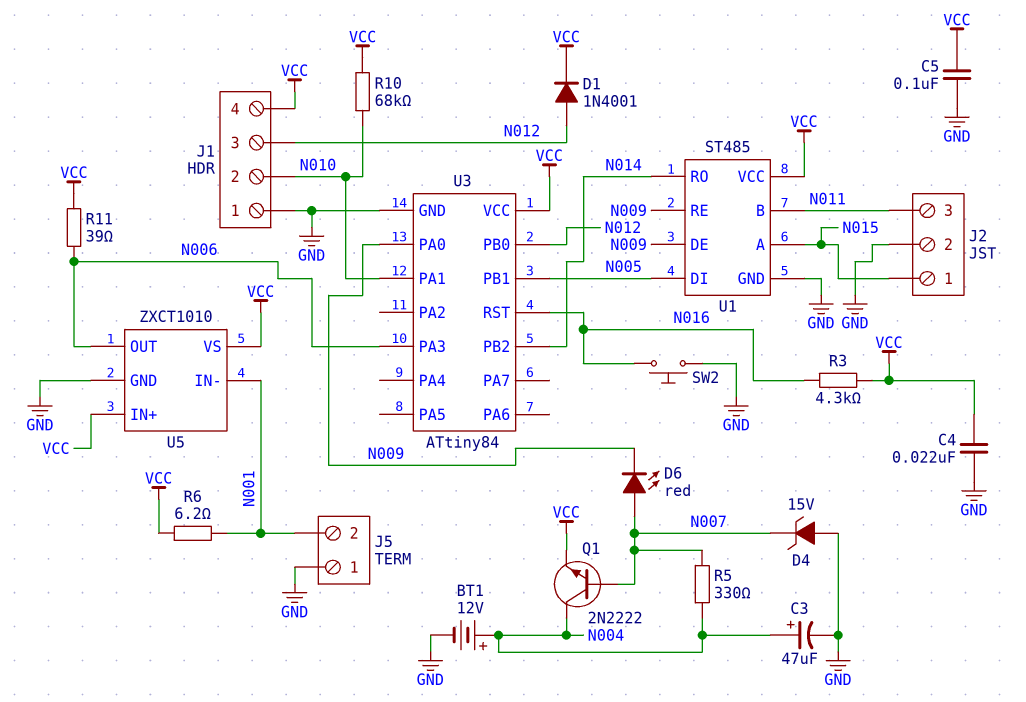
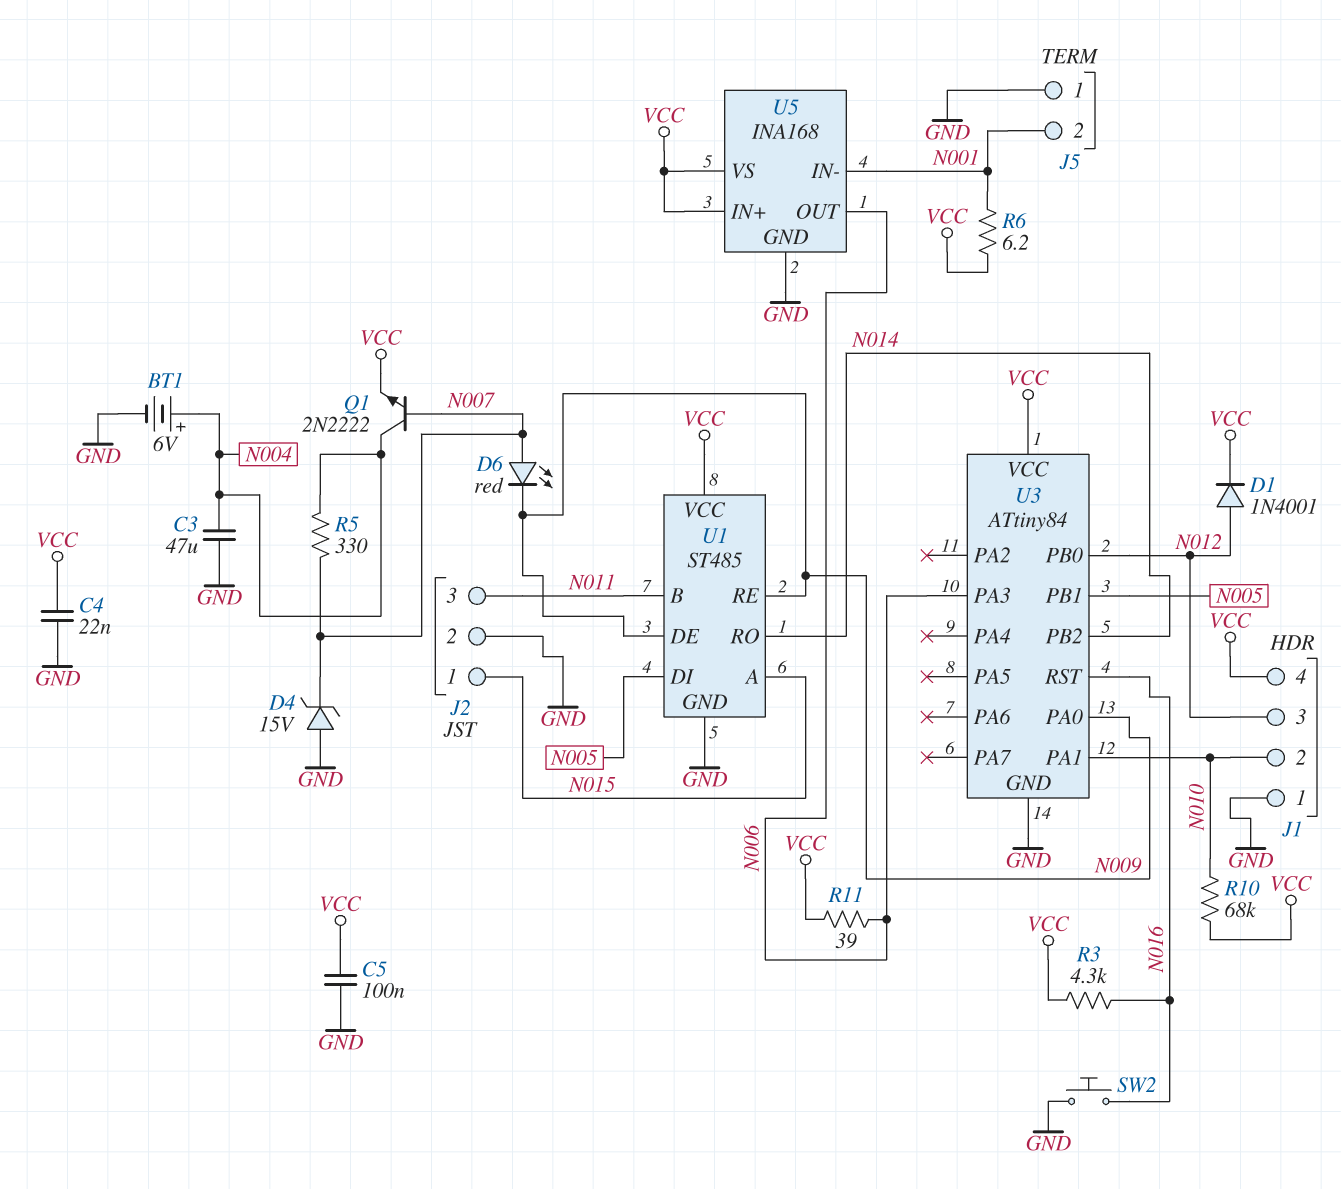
BT1: 12V (plus N004, minus GND) -> 6V (plus N004, minus GND)
C3: 47uF (plus N004, minus GND) -> 47uF (GND, N004)
U5: ZXCT1010 -> INA168

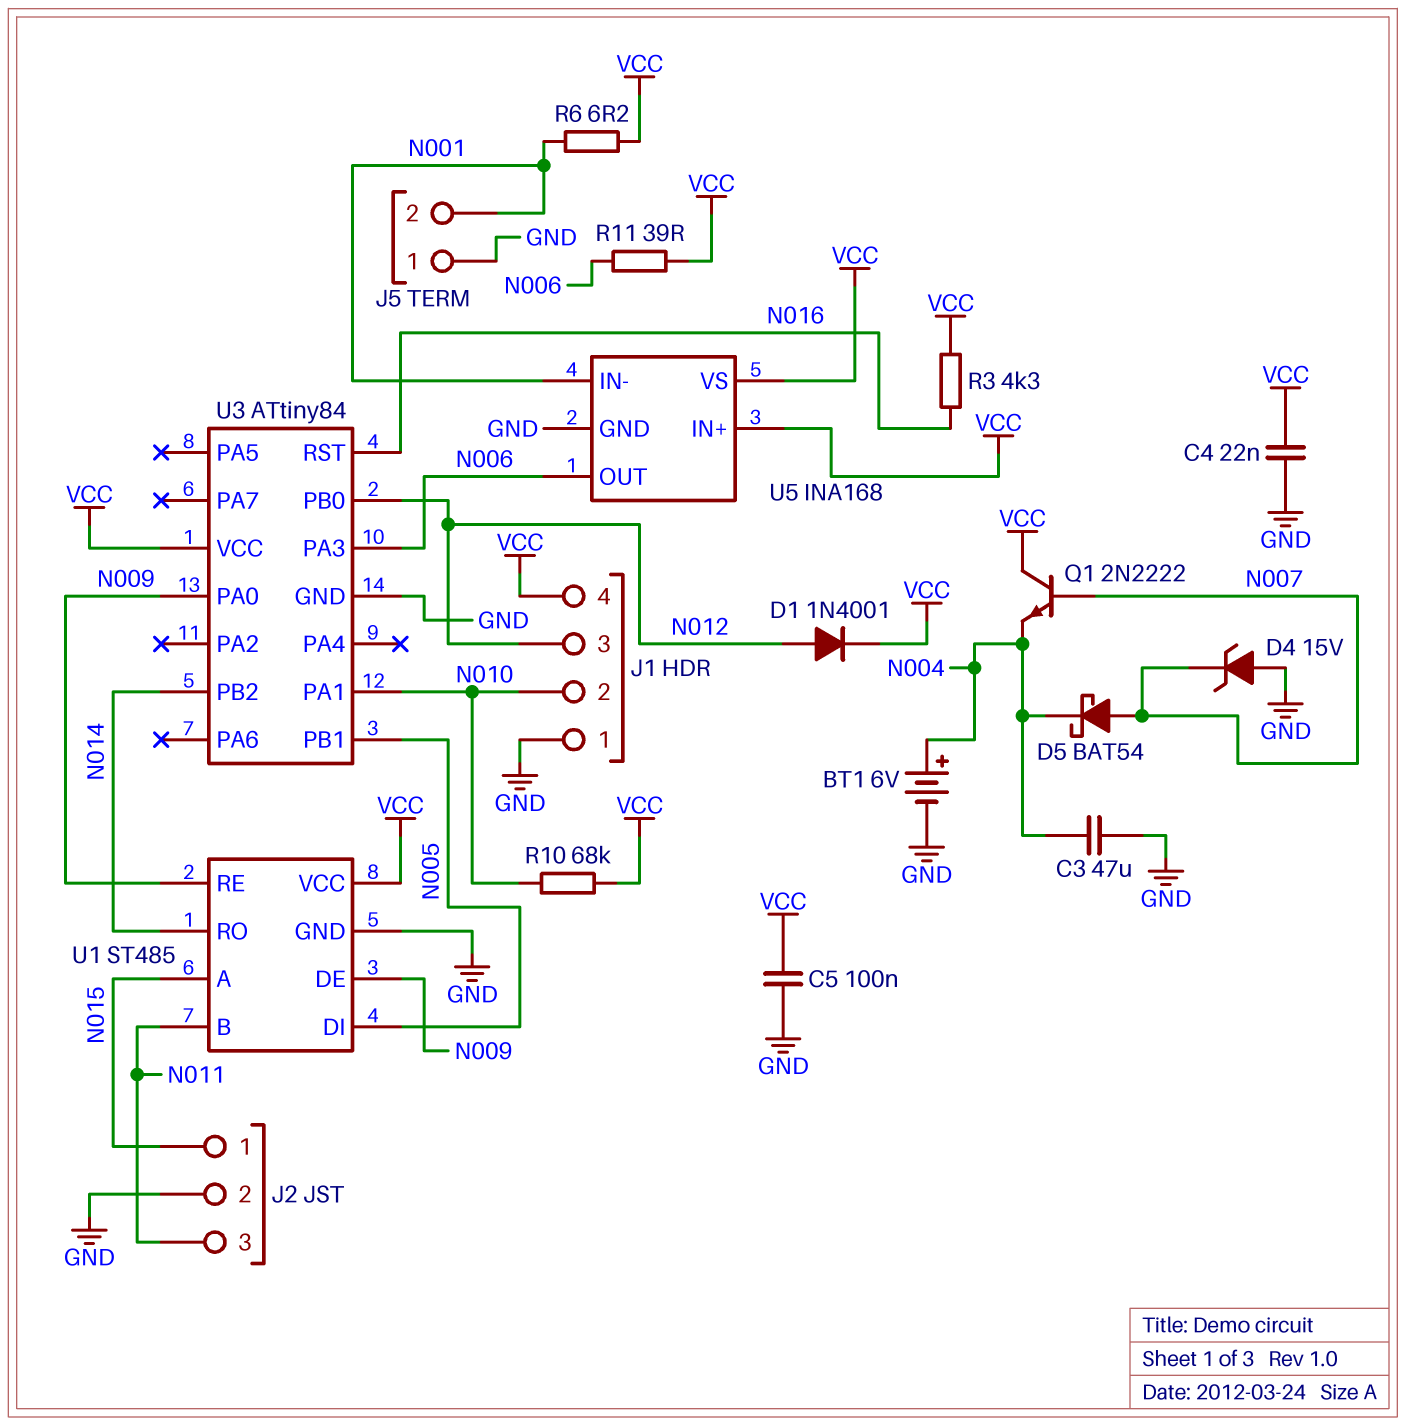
D5: none -> schottky BAT54 (A N007, K N004)
D6: LED red (A N007, K N009) -> none
Q1: NPN 2N2222 (B N007, C N004, E VCC) -> NPN 2N2222 (B N007, C VCC, E N004)
R5: 330 (N004, N007) -> none
SW2: button (GND, N016) -> none

